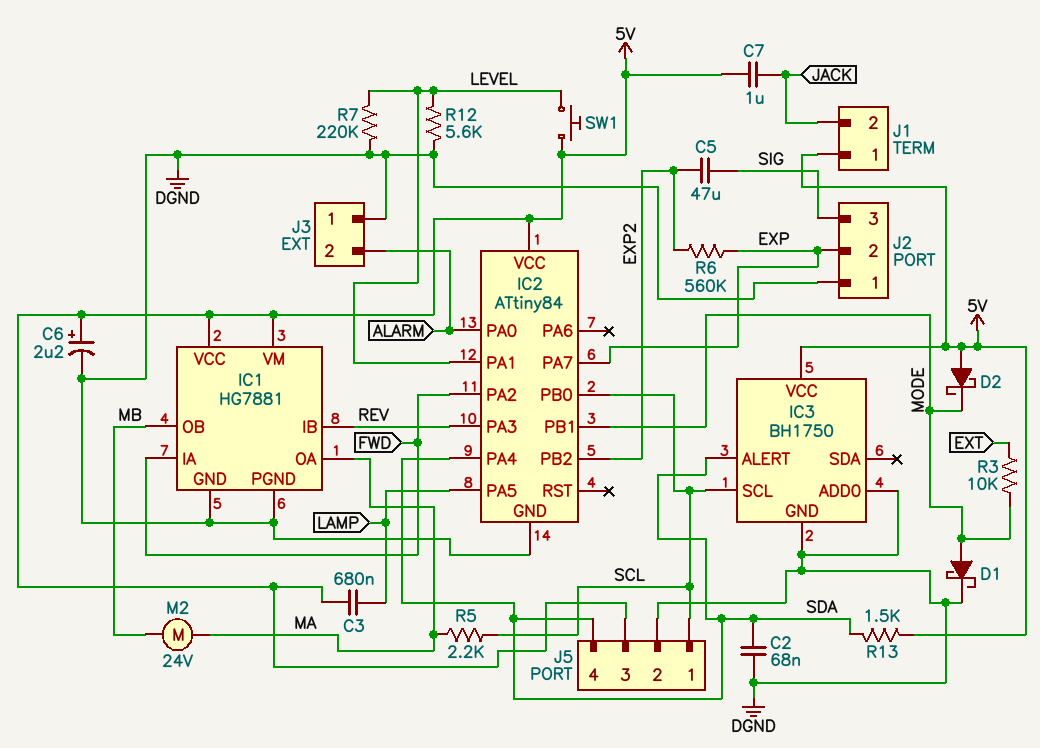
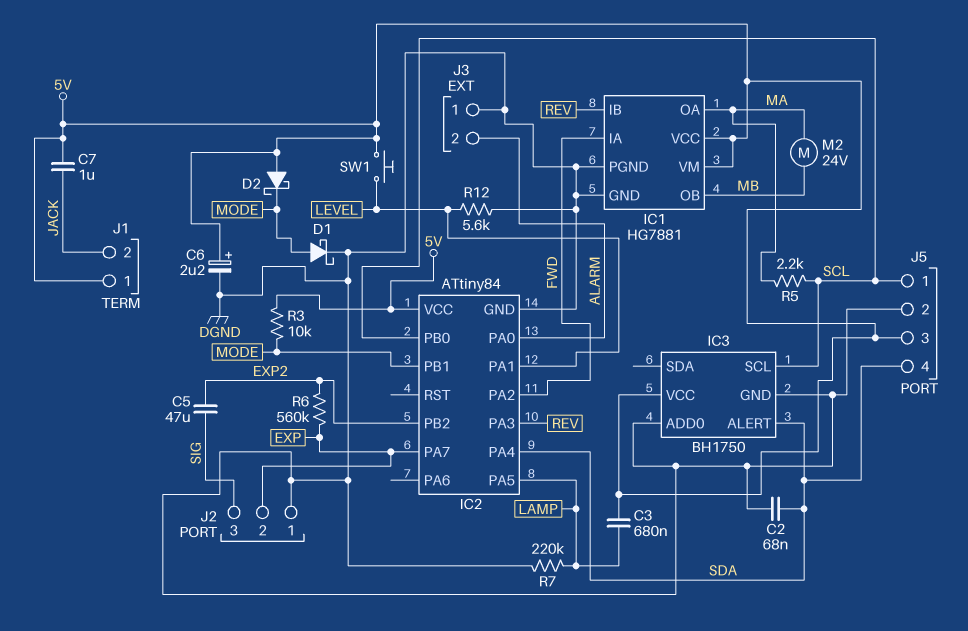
R3: 10k (EXT, MODE) -> 10k (5V, MODE)
R7: 220k (DGND, LEVEL) -> 220k (DGND, LAMP)
R13: 1.5k (5V, SDA) -> none

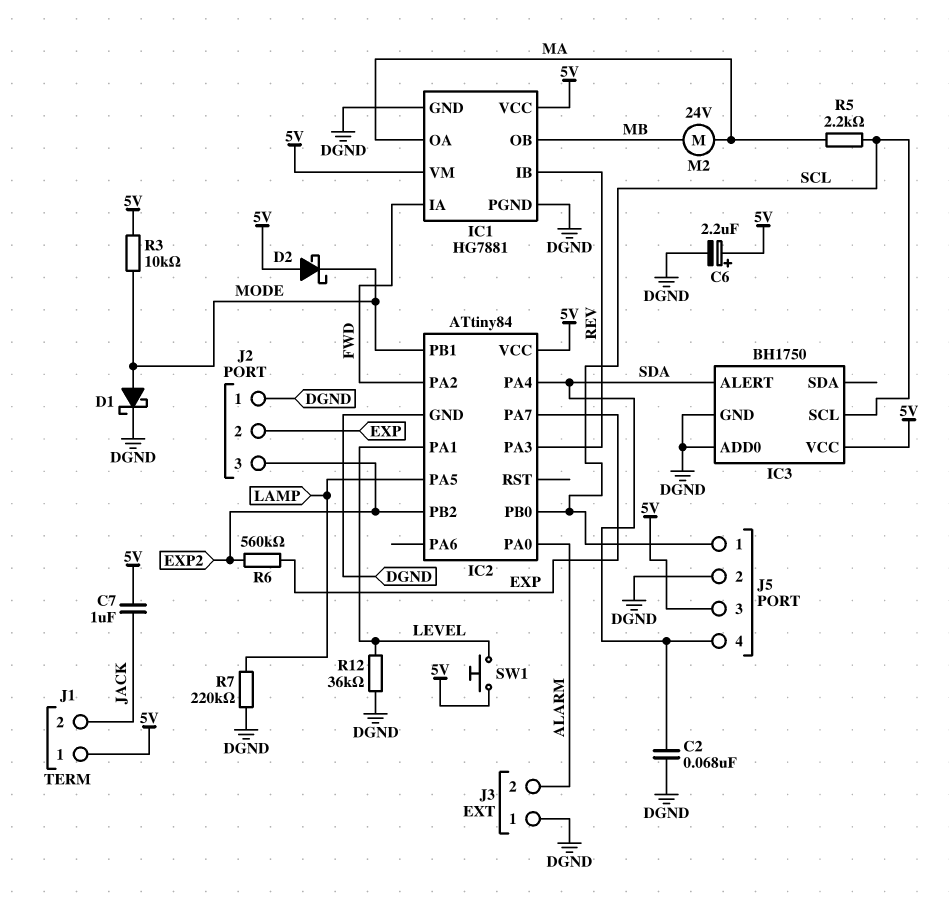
C3: 680nF (5V, LAMP) -> none
C5: 47uF (EXP2, SIG) -> none
J2 pin 3: SIG -> EXP2
R12: 5.6k (DGND, LEVEL) -> 36k (DGND, LEVEL)

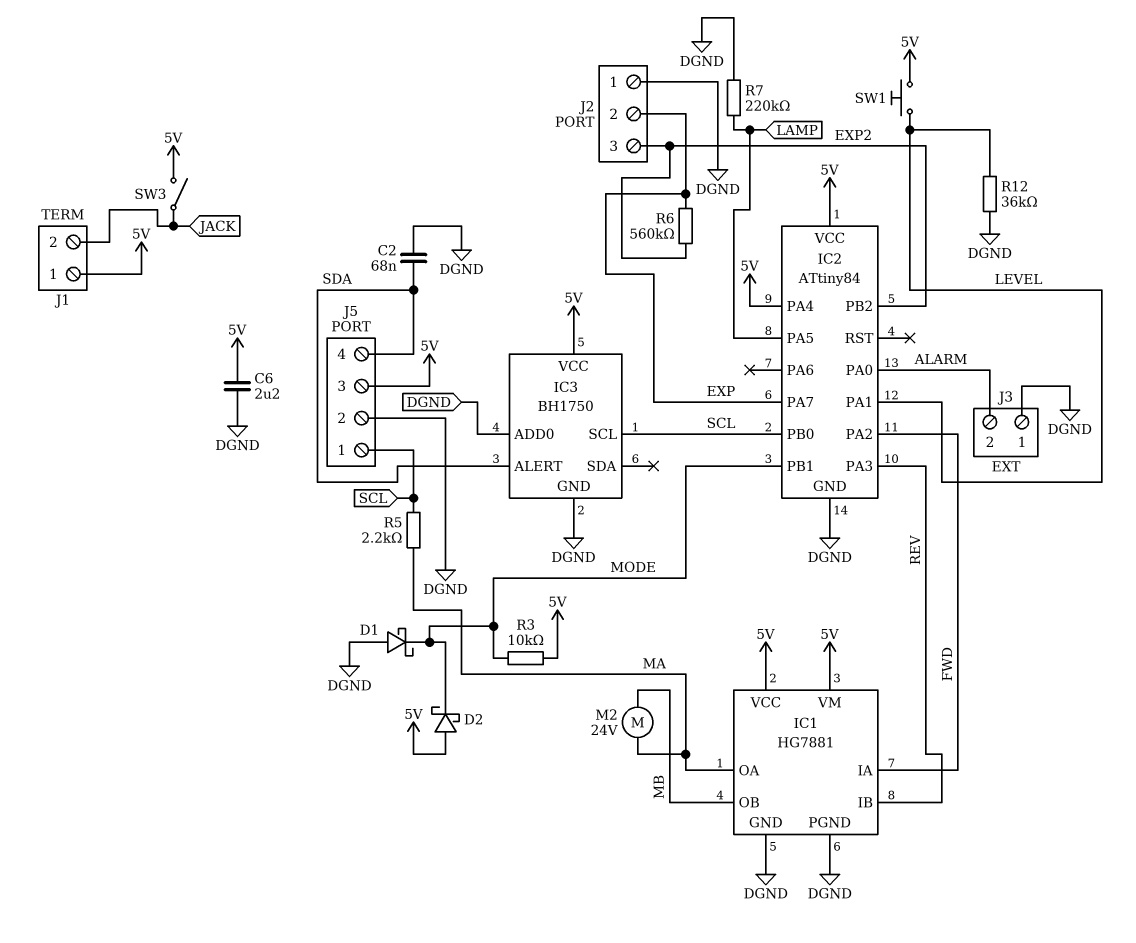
C6: 2.2uF (plus 5V, minus DGND) -> 2.2uF (5V, DGND)
C7: 1uF (5V, JACK) -> none
D1: schottky (A MODE, K DGND) -> schottky (A DGND, K MODE)
IC2 pin PA4: SDA -> 5V
SW3: none -> switch (5V, JACK)

